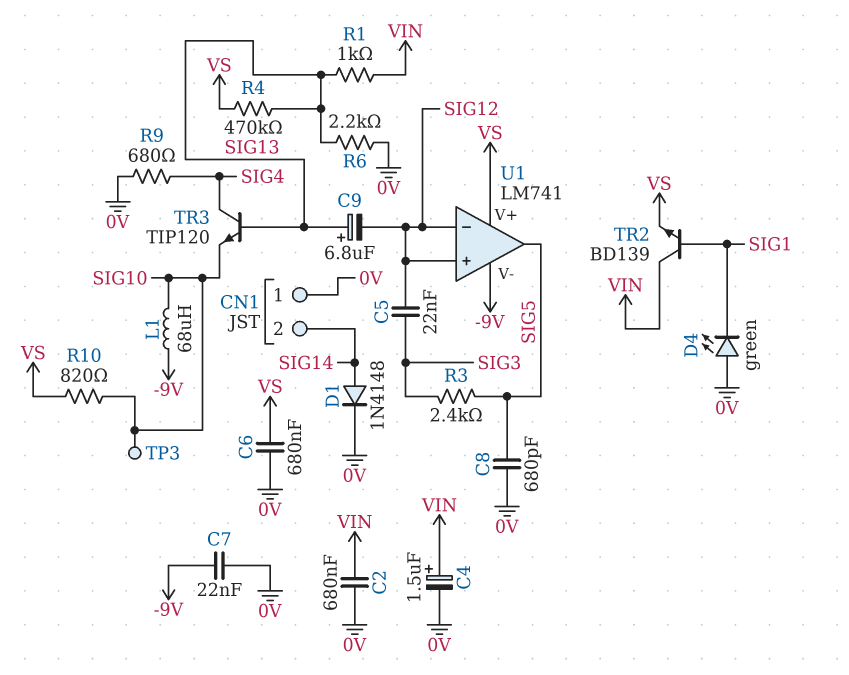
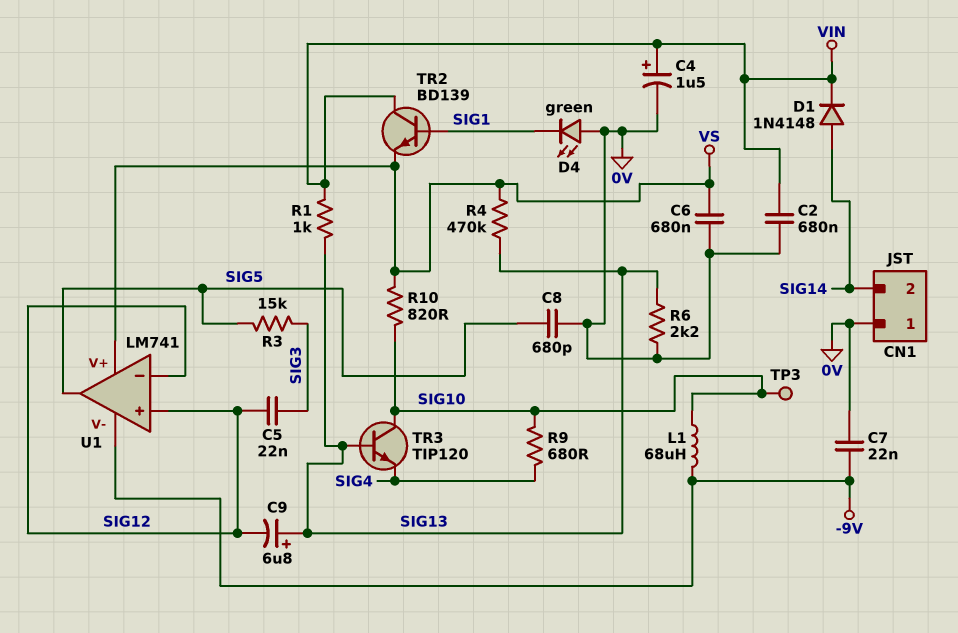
D1: diode 1N4148 (A SIG14, K 0V) -> diode 1N4148 (A SIG14, K VIN)
R3: 2.4k (SIG3, SIG5) -> 15k (SIG3, SIG5)
R9: 680 (0V, SIG4) -> 680 (SIG4, SIG10)
TR3: NPN TIP120 (B SIG13, C SIG4, E SIG10) -> NPN TIP120 (B SIG13, C SIG10, E SIG4)

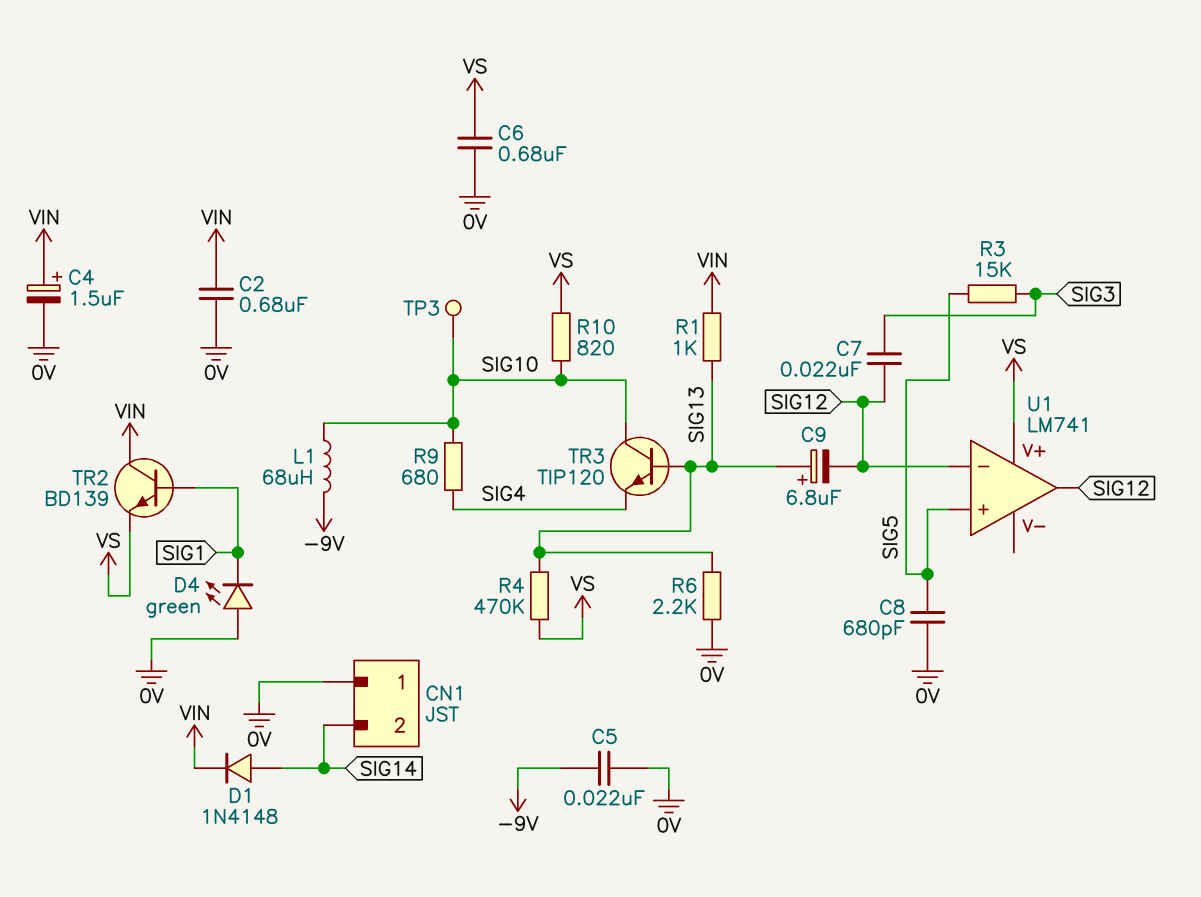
C5: 22nF (SIG3, SIG12) -> 22nF (-9V, 0V)
C7: 22nF (-9V, 0V) -> 22nF (SIG3, SIG12)
U1 pin V-: -9V -> none
U1 pin in+: SIG12 -> SIG5
U1 pin out: SIG5 -> SIG12

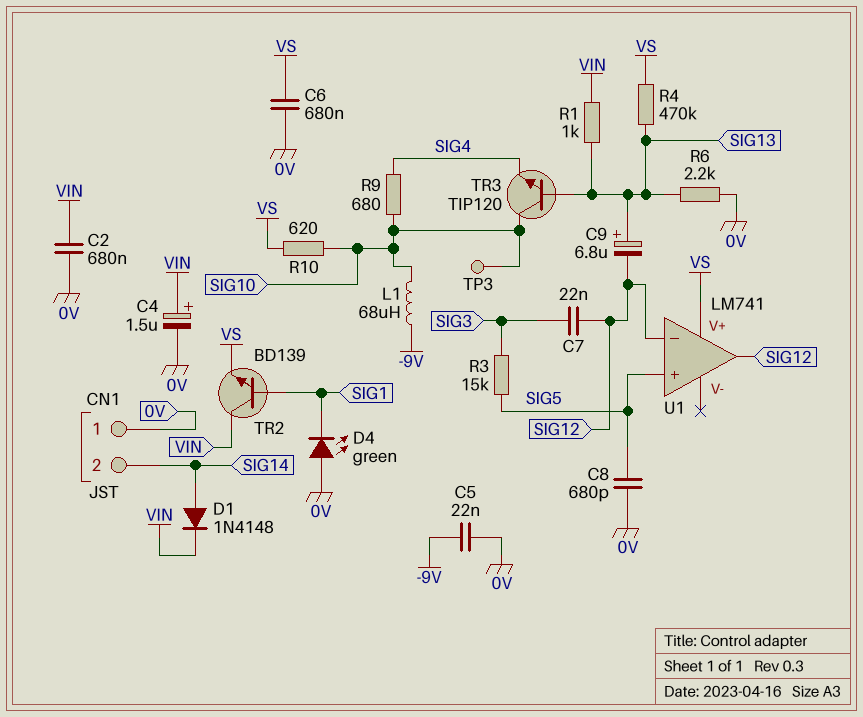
R10: 820 (SIG10, VS) -> 620 (SIG10, VS)

